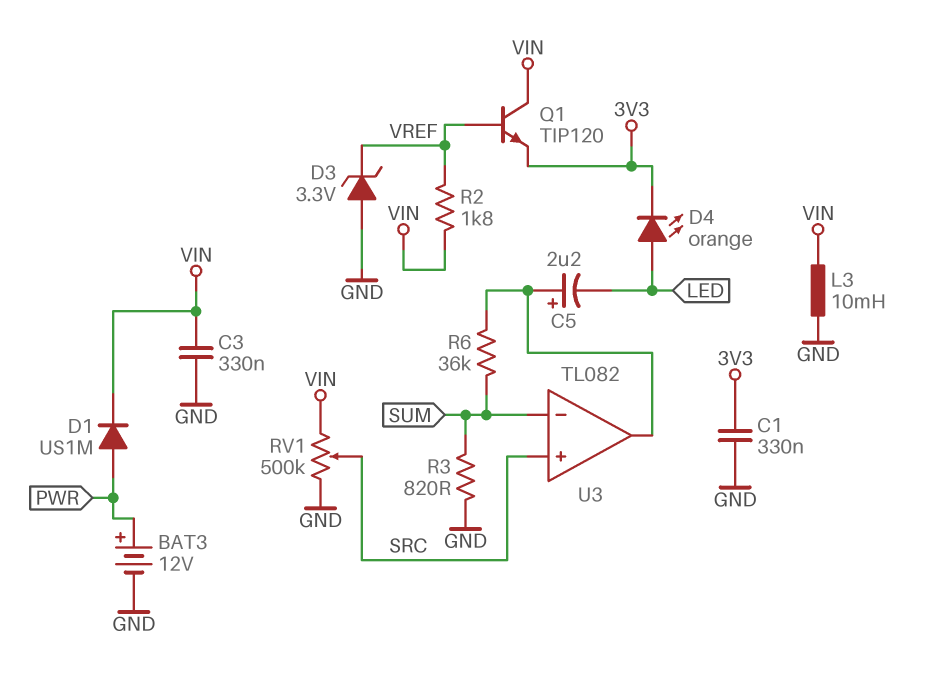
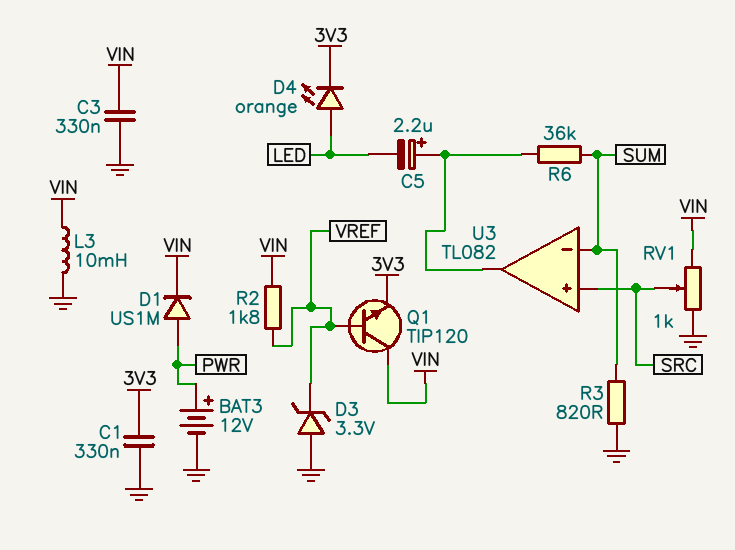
RV1: 500k (GND, VIN, wiper SRC) -> 1k (GND, VIN, wiper SRC)

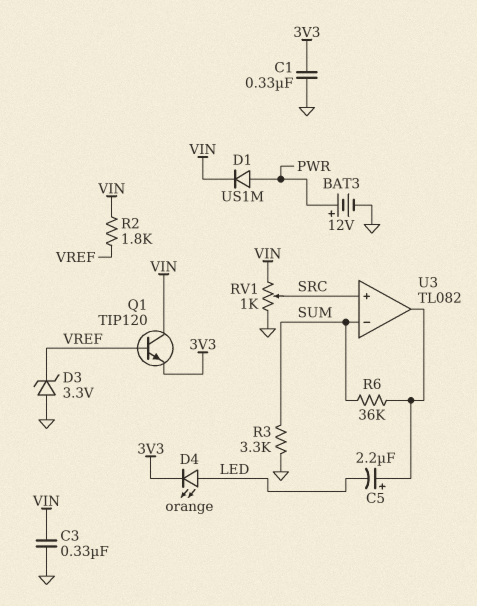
L3: 10mH (GND, VIN) -> none
R3: 820 (GND, SUM) -> 3.3k (GND, SUM)

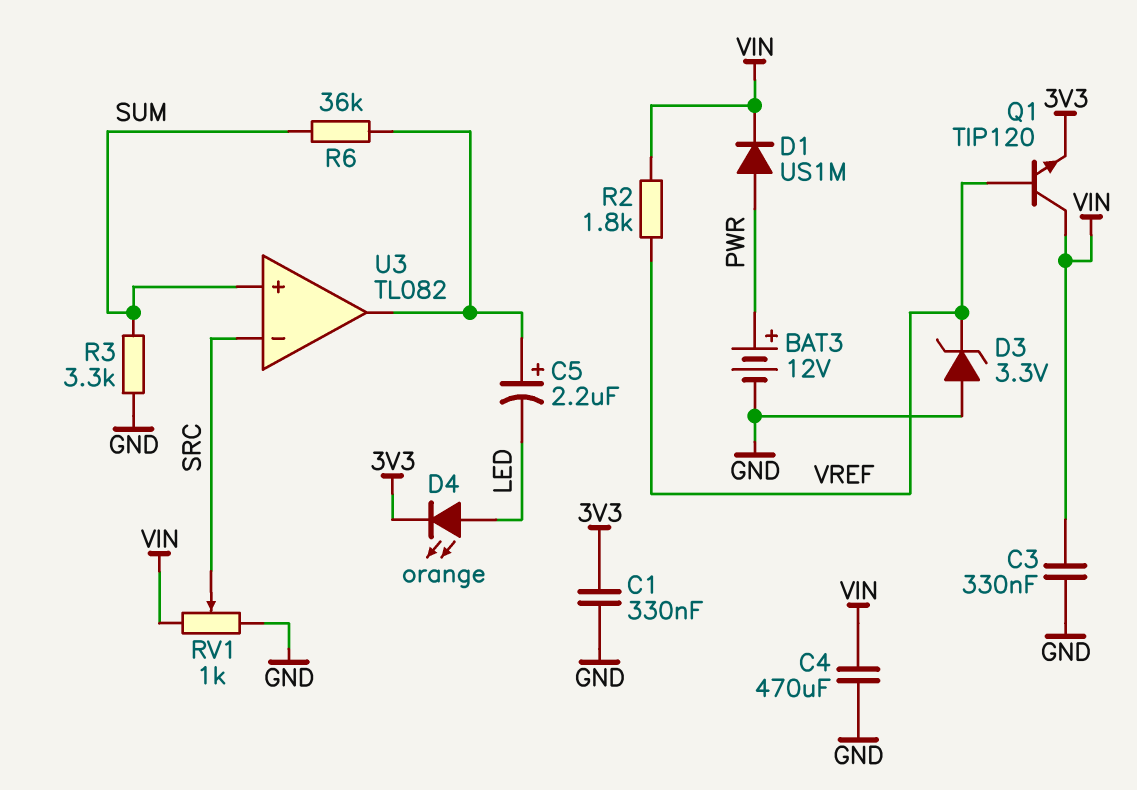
C4: none -> 470uF (GND, VIN)
U3 pin in+: SRC -> SUM
U3 pin in-: SUM -> SRC

